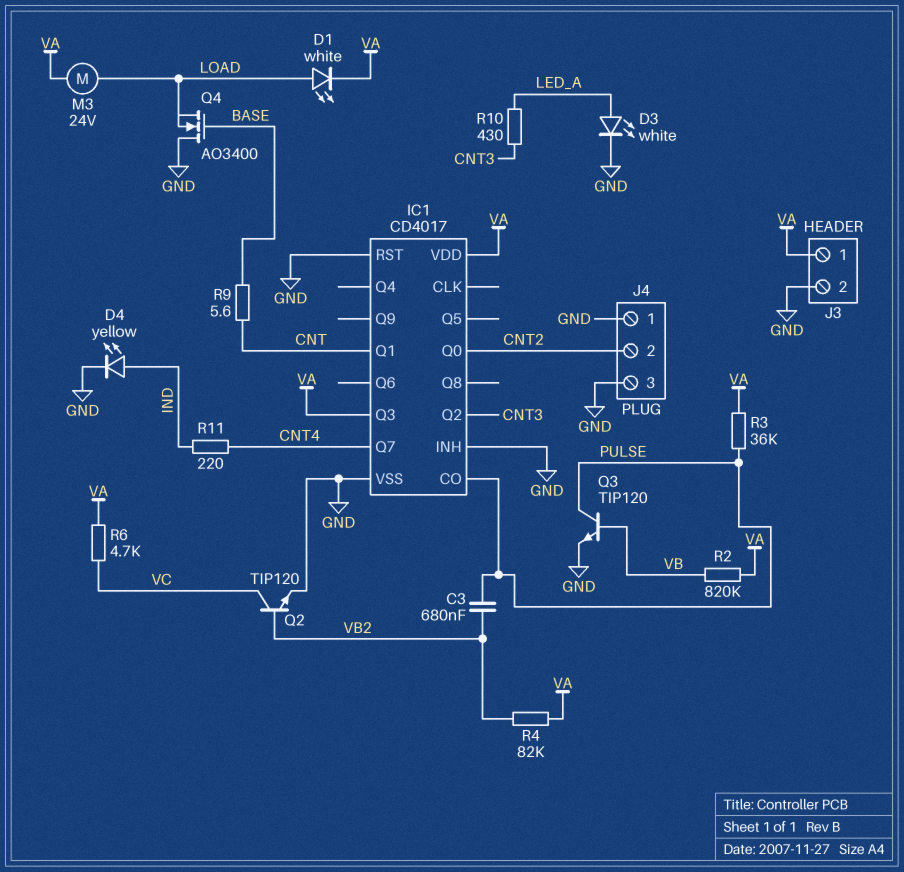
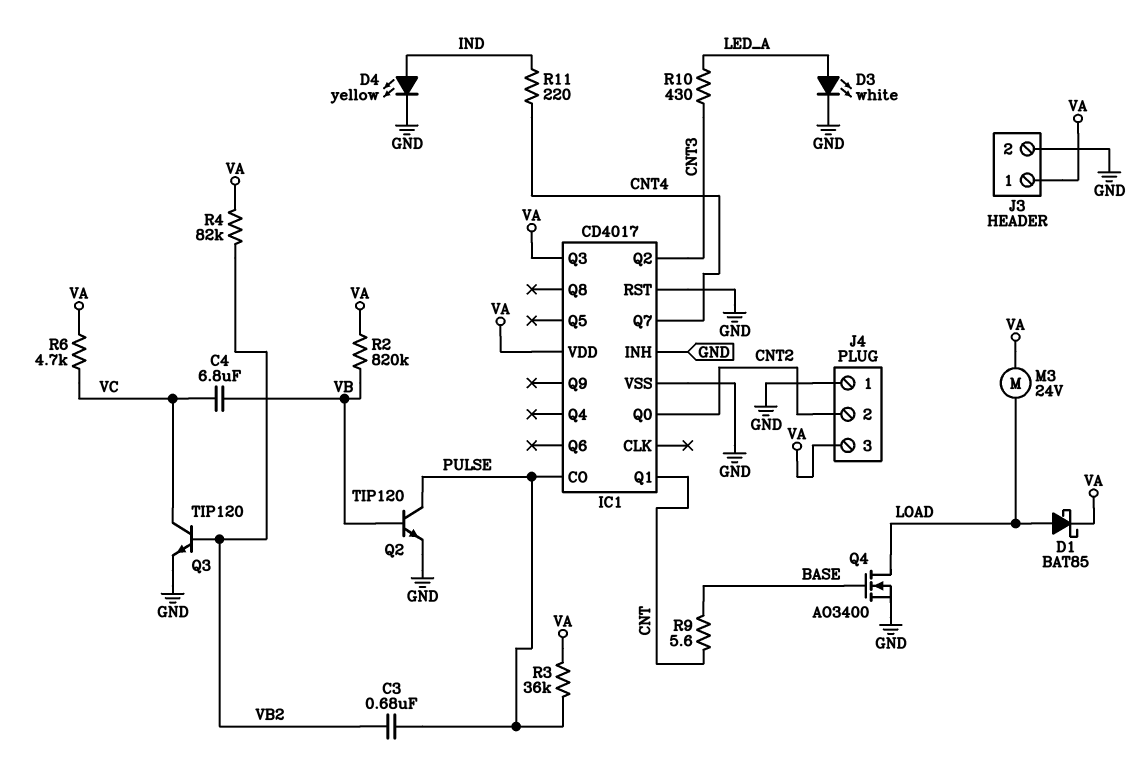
C4: none -> 6.8uF (VB, VC)
D1: LED white (A LOAD, K VA) -> schottky BAT85 (A LOAD, K VA)
J4 pin 3: GND -> VA
Q2: NPN TIP120 (B VB2, C VC, E GND) -> NPN TIP120 (B VB, C PULSE, E GND)
Q3: NPN TIP120 (B VB, C PULSE, E GND) -> NPN TIP120 (B VB2, C VC, E GND)
Q4: NMOS AO3400 (G BASE, D GND, S LOAD) -> NMOS AO3400 (G BASE, D LOAD, S GND)

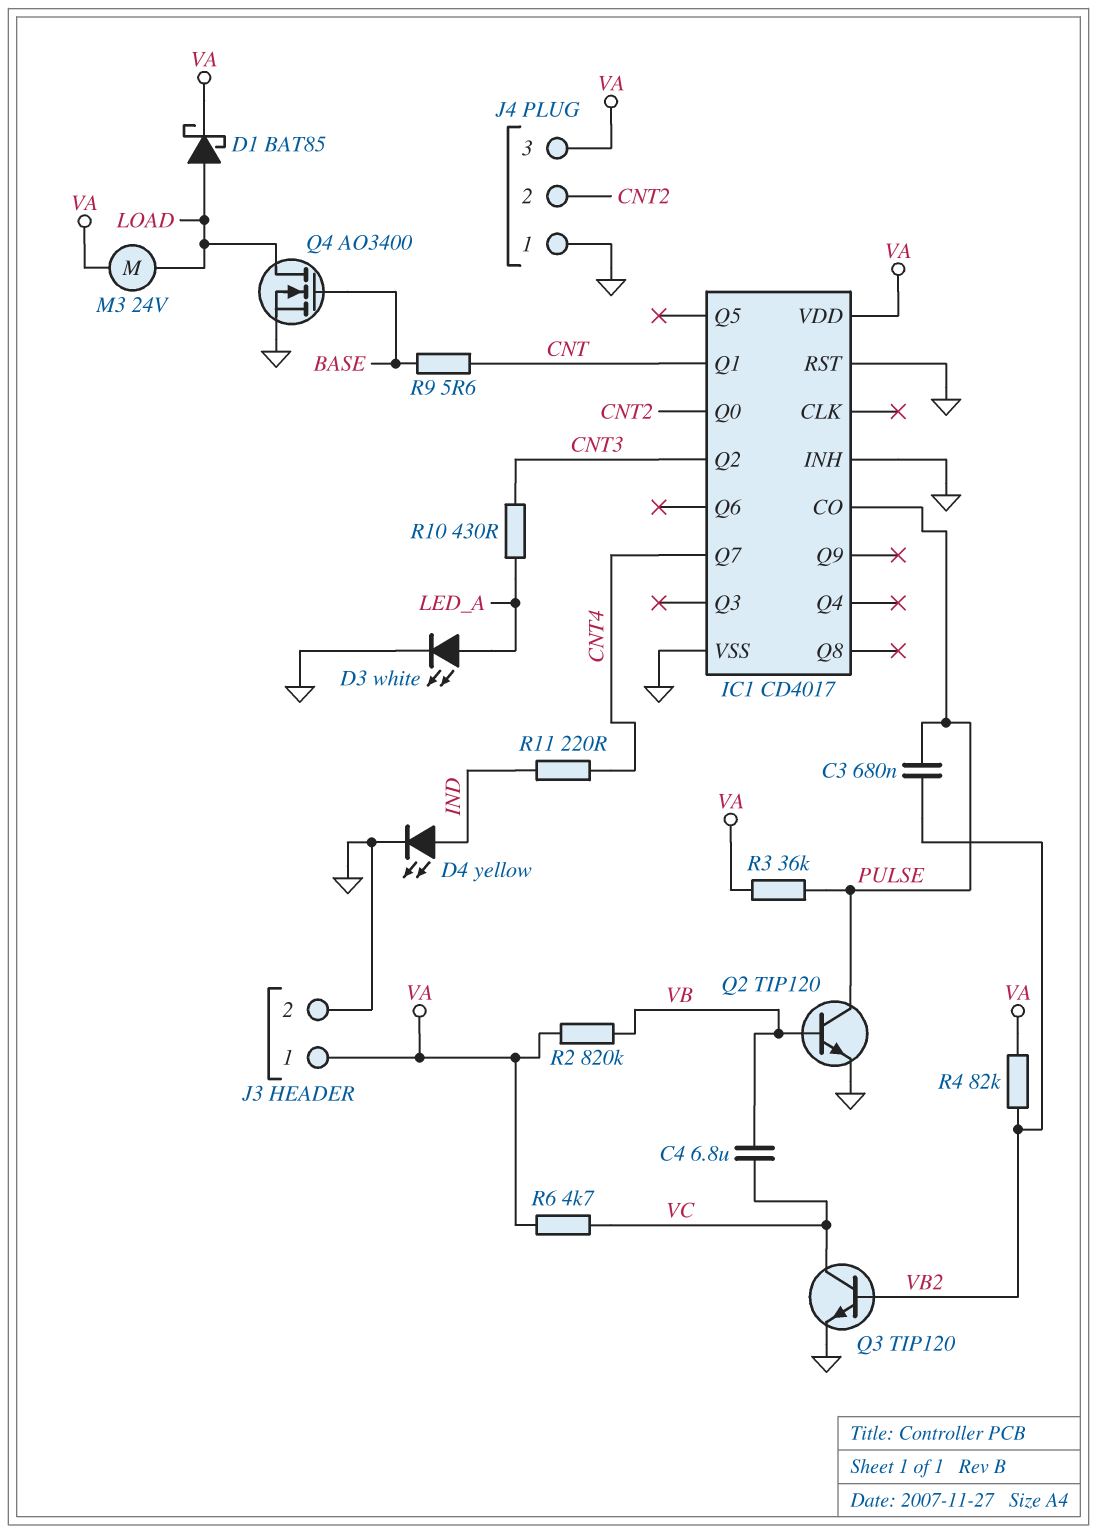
IC1 pin Q3: VA -> none

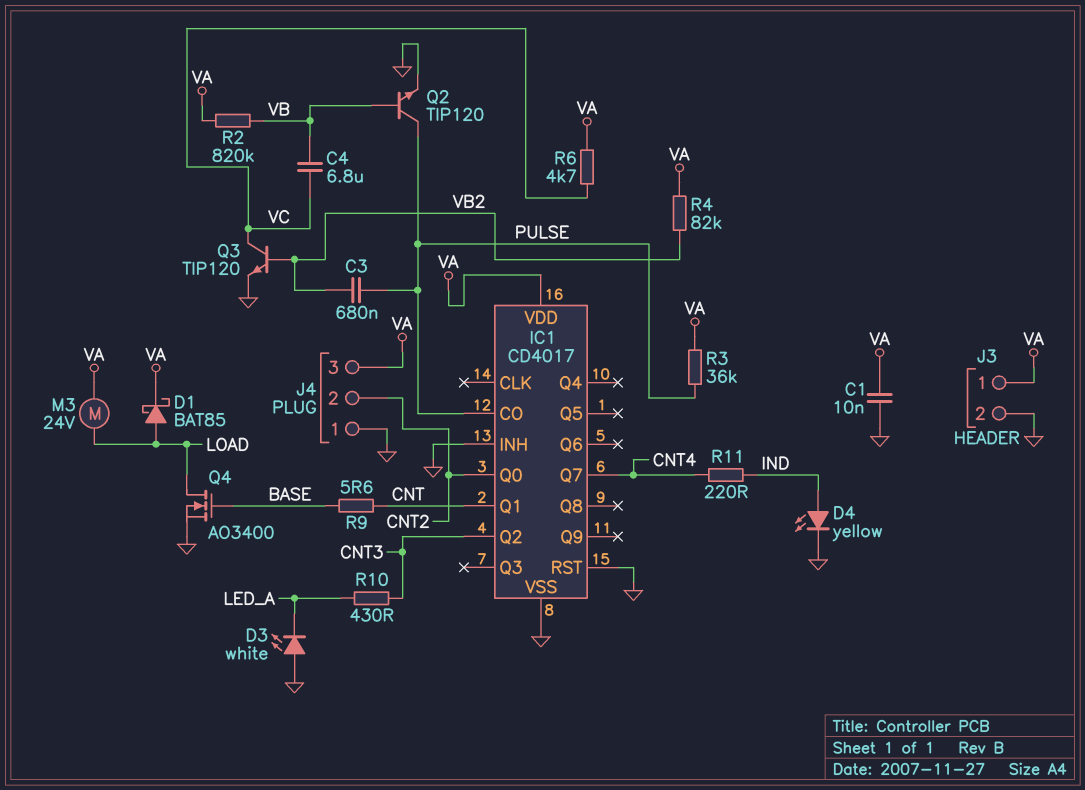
C1: none -> 10nF (GND, VA)
D3: LED white (A LED_A, K GND) -> LED white (A GND, K LED_A)

